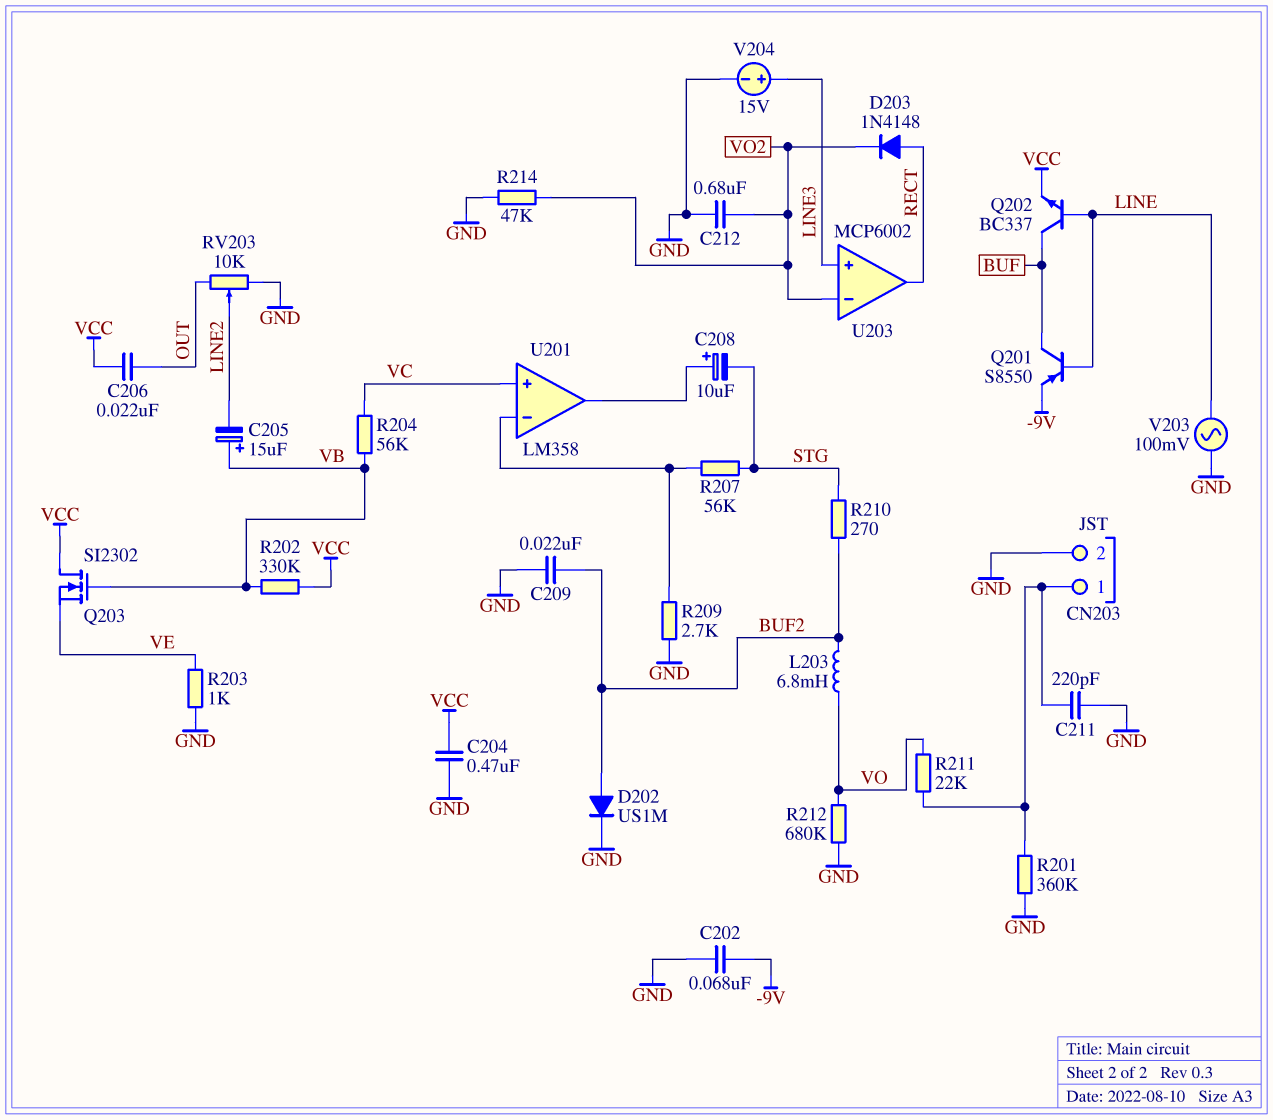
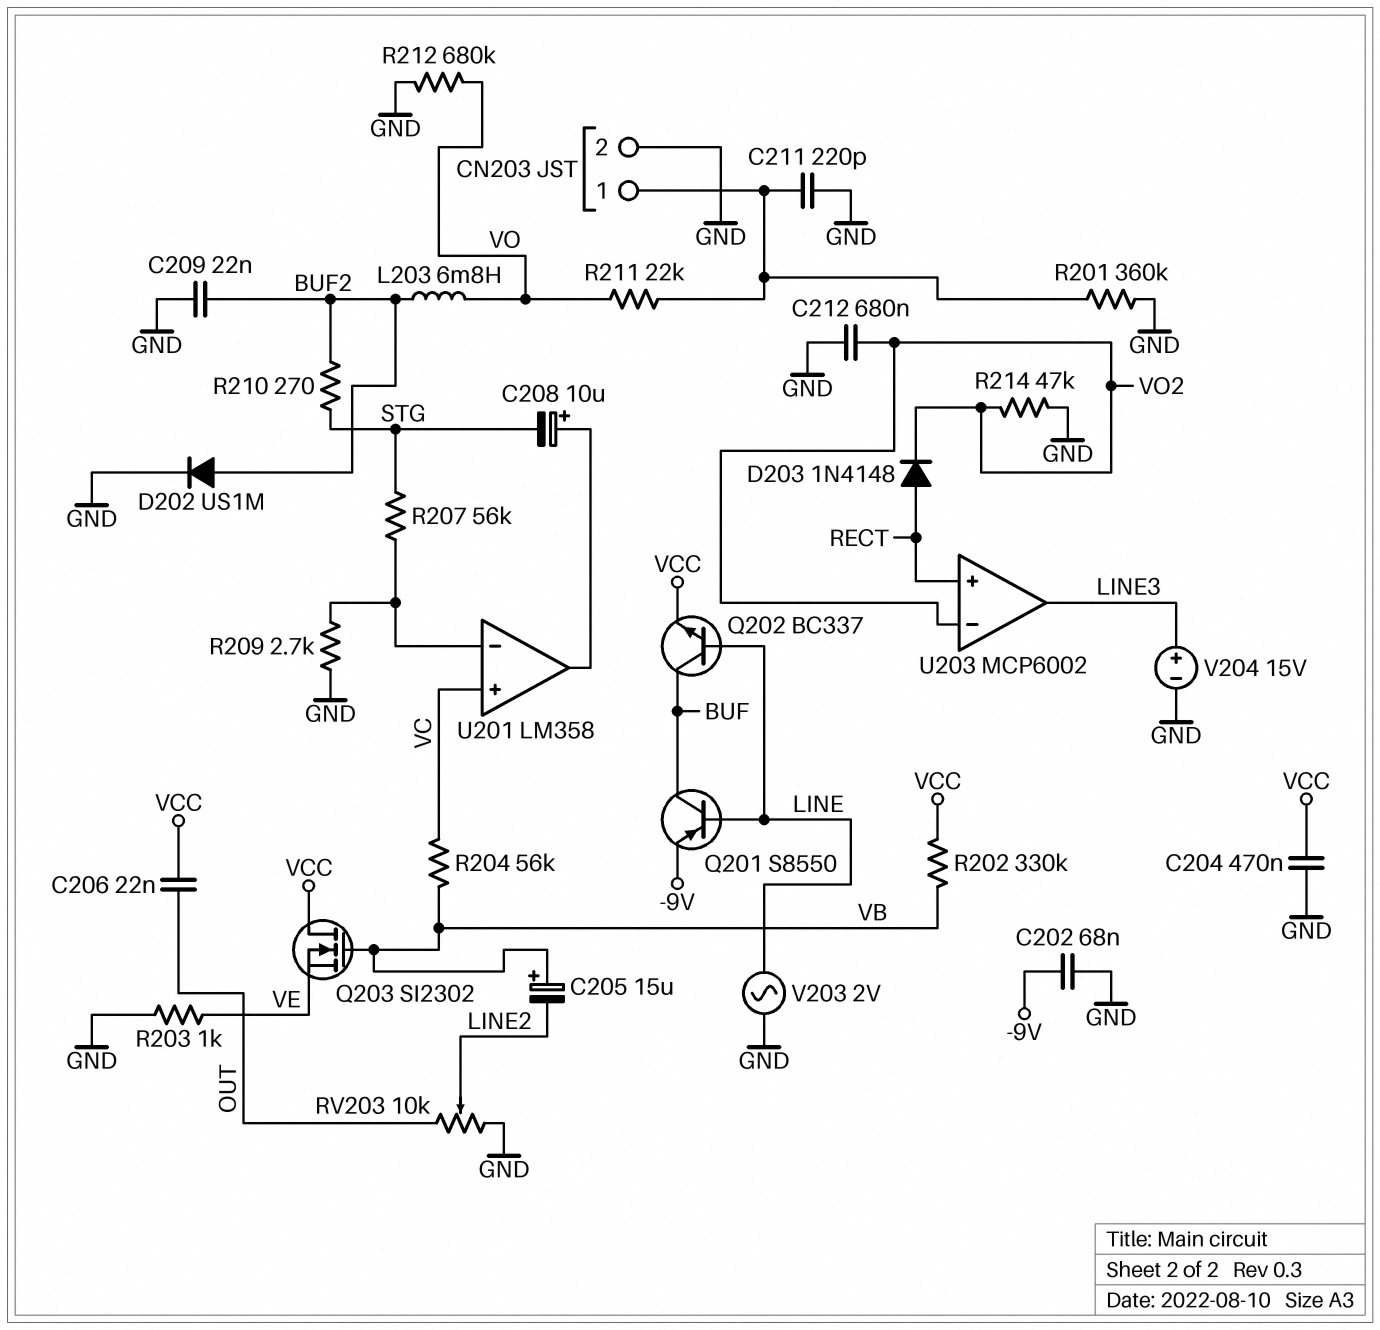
U203 pin in+: LINE3 -> RECT
U203 pin out: RECT -> LINE3
V203: AC 100mV (GND, LINE) -> AC 2V (GND, LINE)

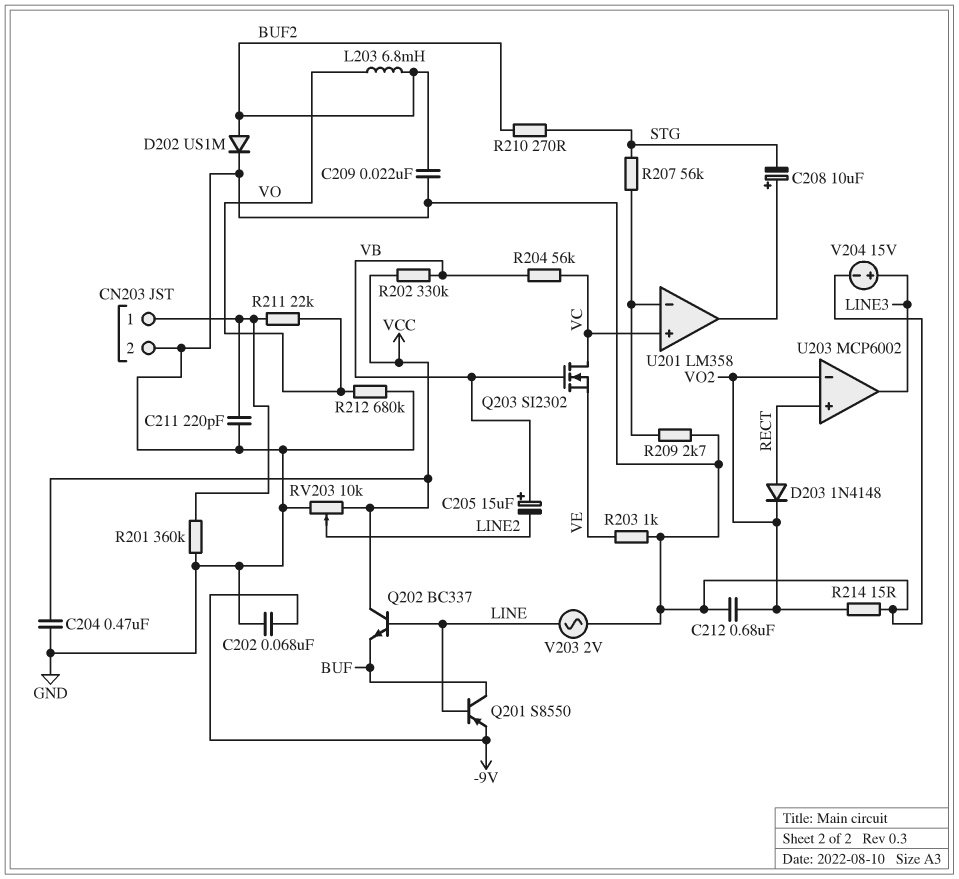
C206: 22nF (OUT, VCC) -> none
Q202: NPN BC337 (B LINE, C BUF, E VCC) -> NPN BC337 (B LINE, C VCC, E BUF)
Q203: NMOS SI2302 (G VB, D VCC, S VE) -> NMOS SI2302 (G VB, D VC, S VE)
R214: 47k (GND, VO2) -> 15 (GND, VO2)
RV203: 10k (GND, OUT, wiper LINE2) -> 10k (GND, VCC, wiper LINE2)

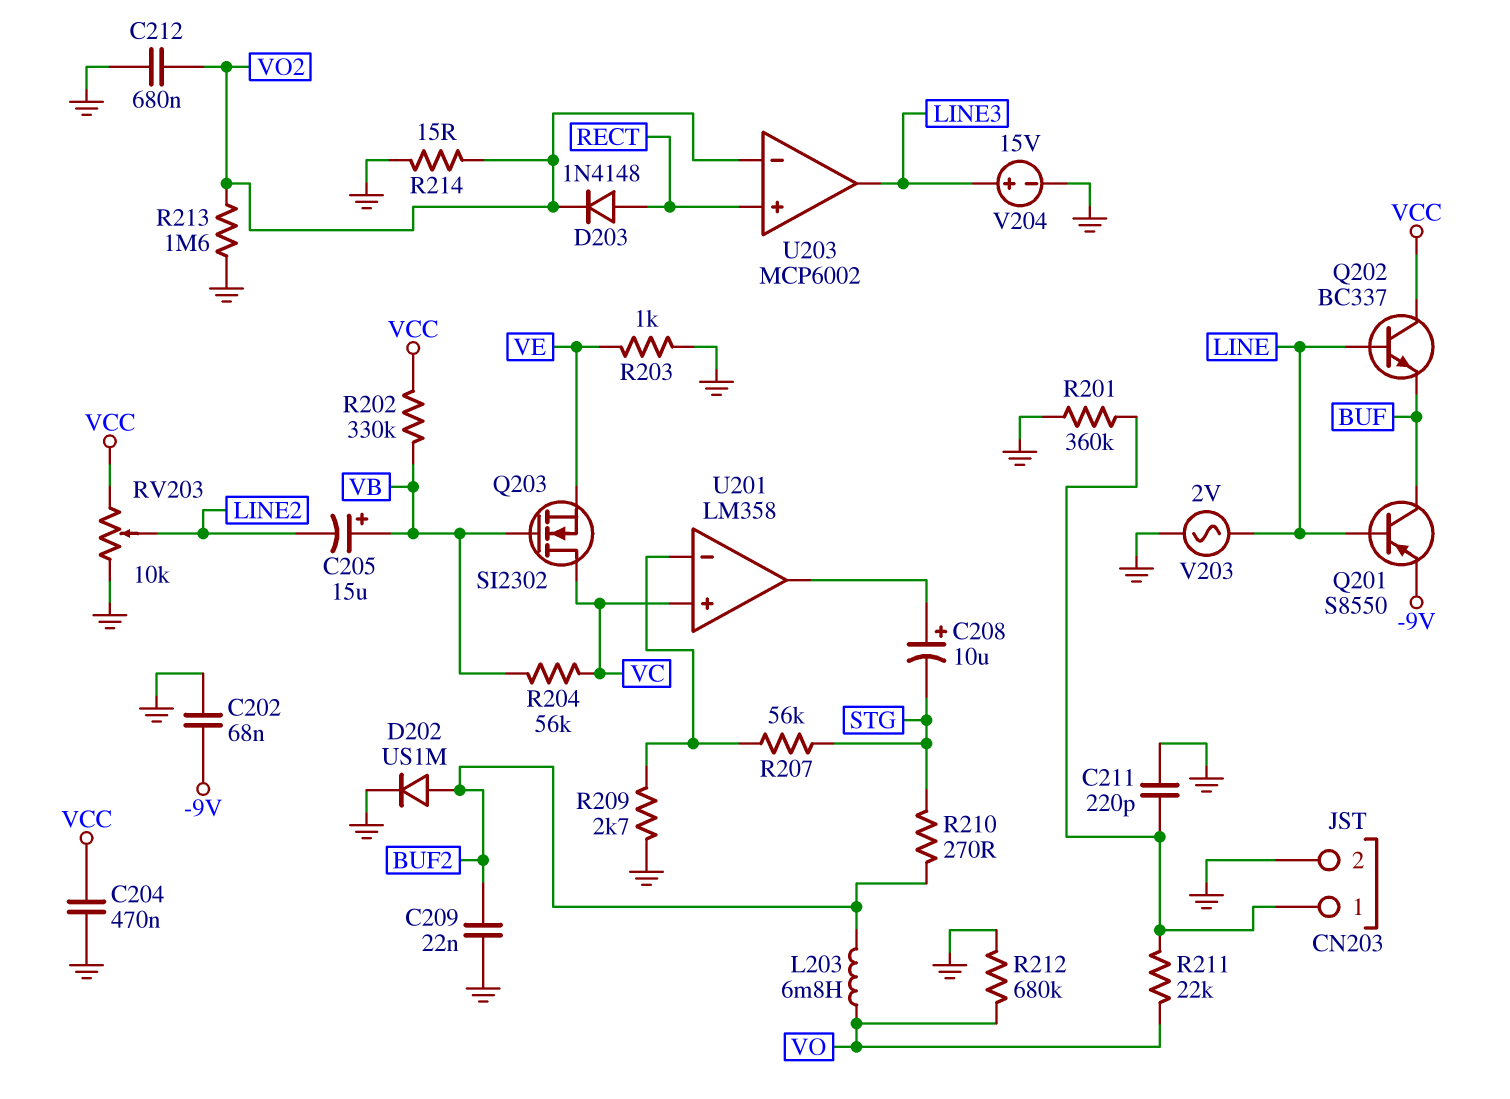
R213: none -> 1.6M (GND, VO2)

